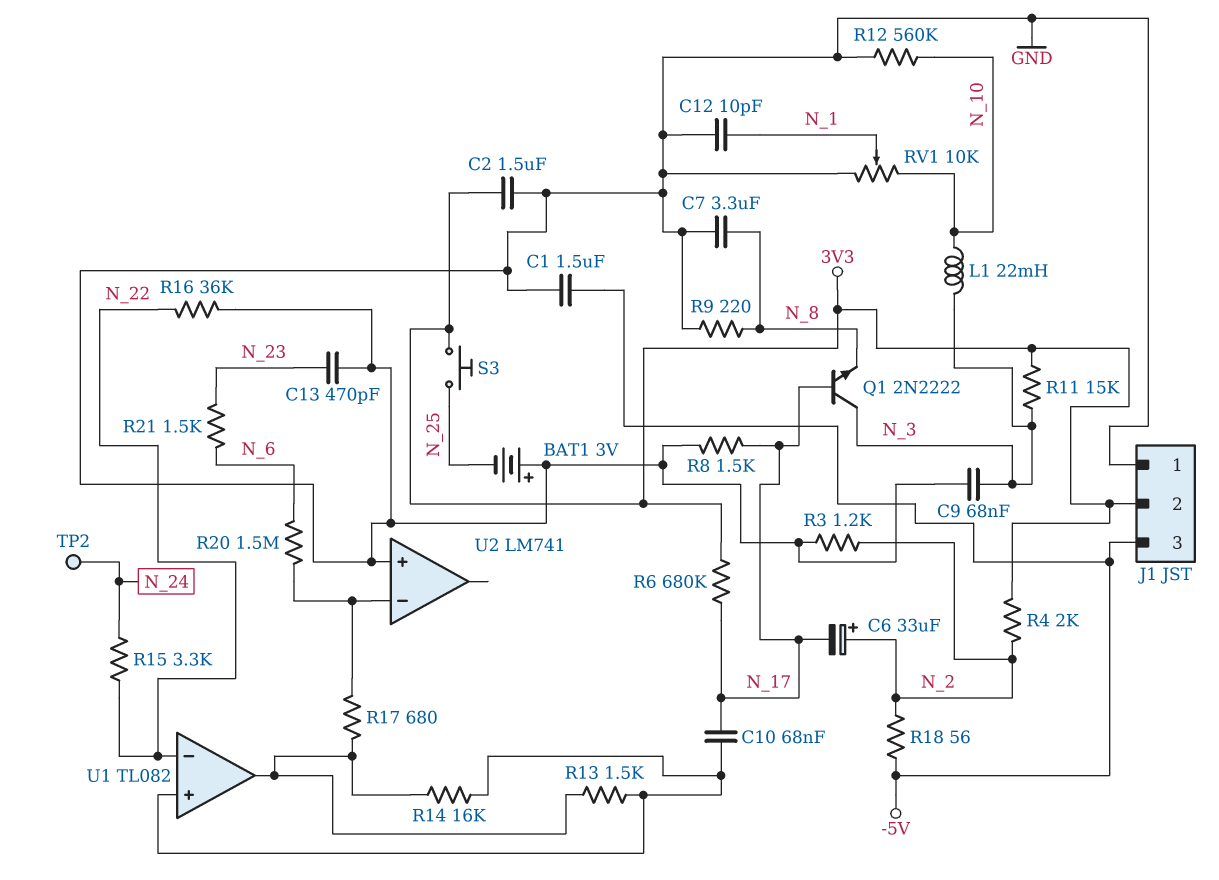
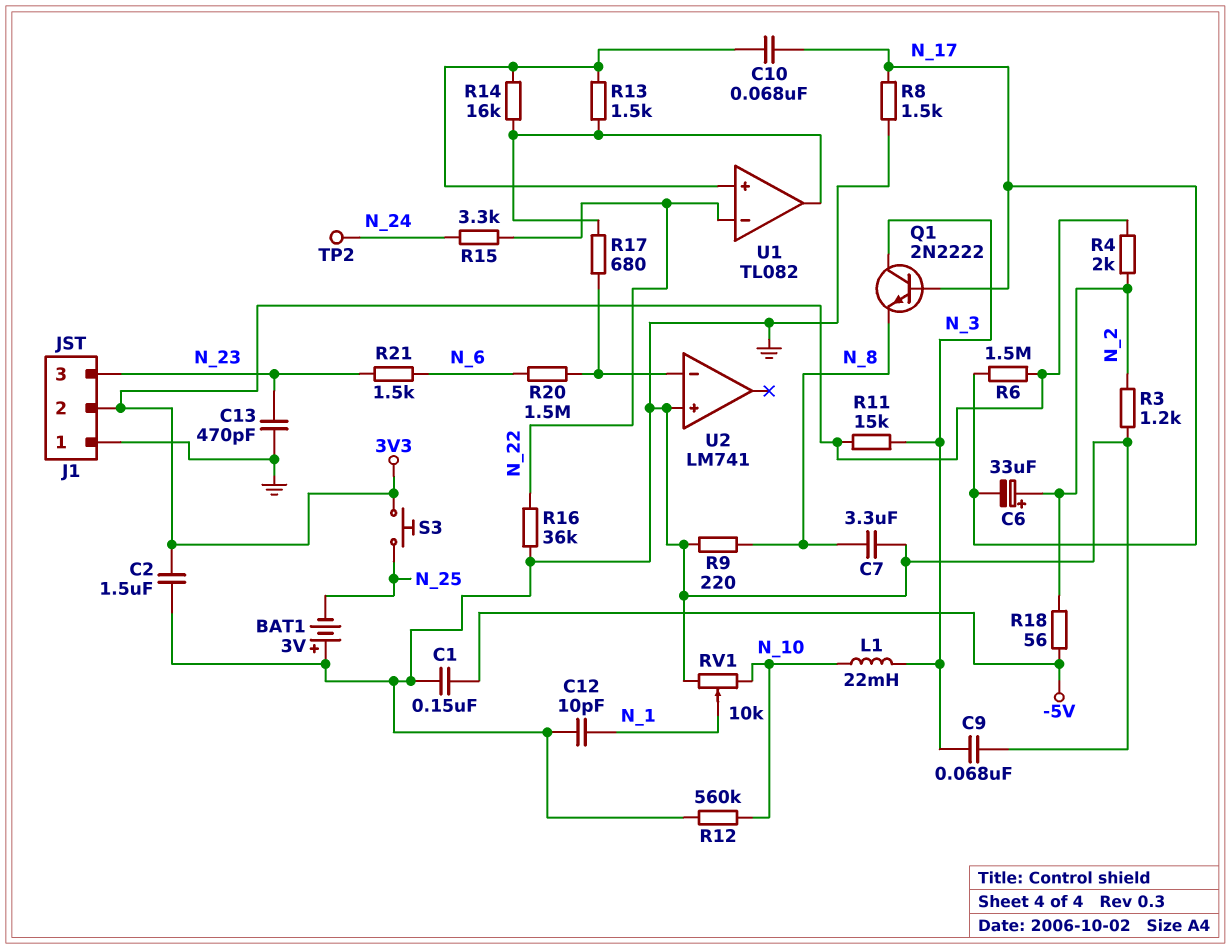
C1: 1.5uF (-5V, GND) -> 150nF (-5V, GND)
J1 pin 3: -5V -> N_23
R6: 680k (3V3, N_17) -> 1.5M (3V3, N_17)

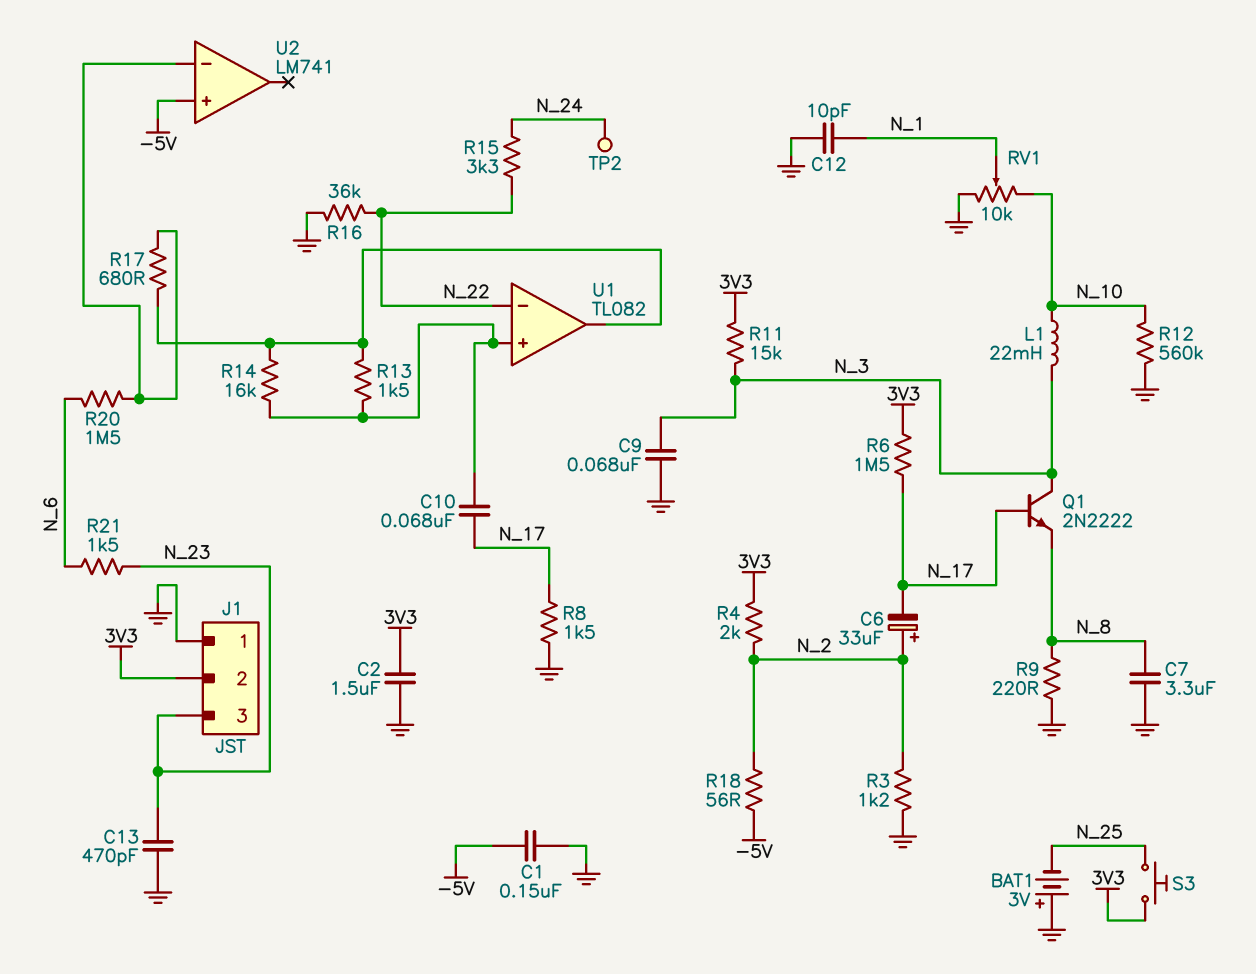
U2 pin in+: GND -> -5V

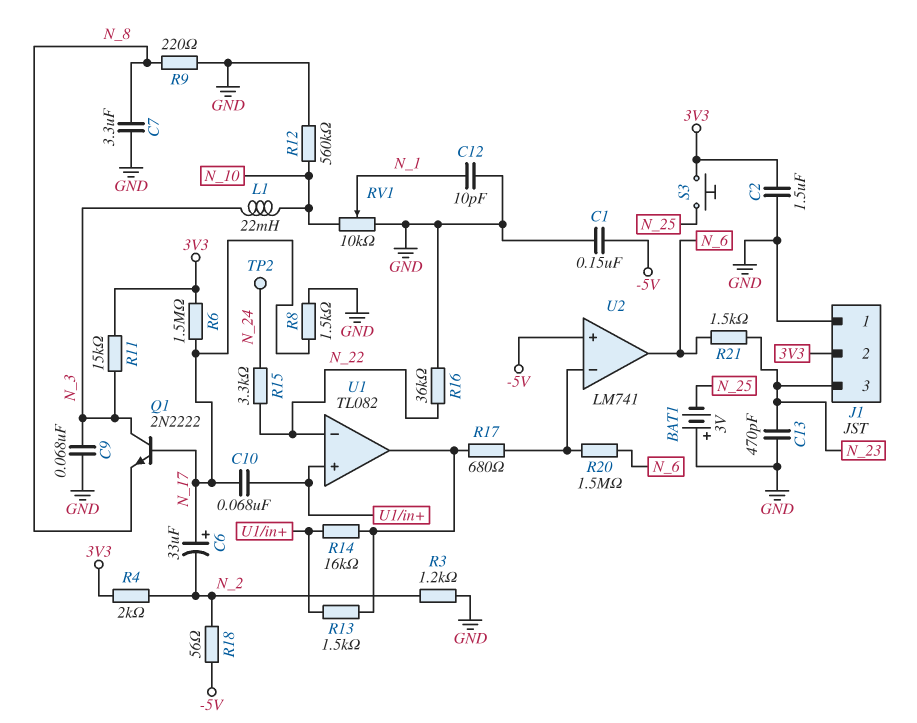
C6: 33uF (plus N_2, minus N_17) -> 33uF (plus N_17, minus N_2)
U2 pin out: none -> N_6

